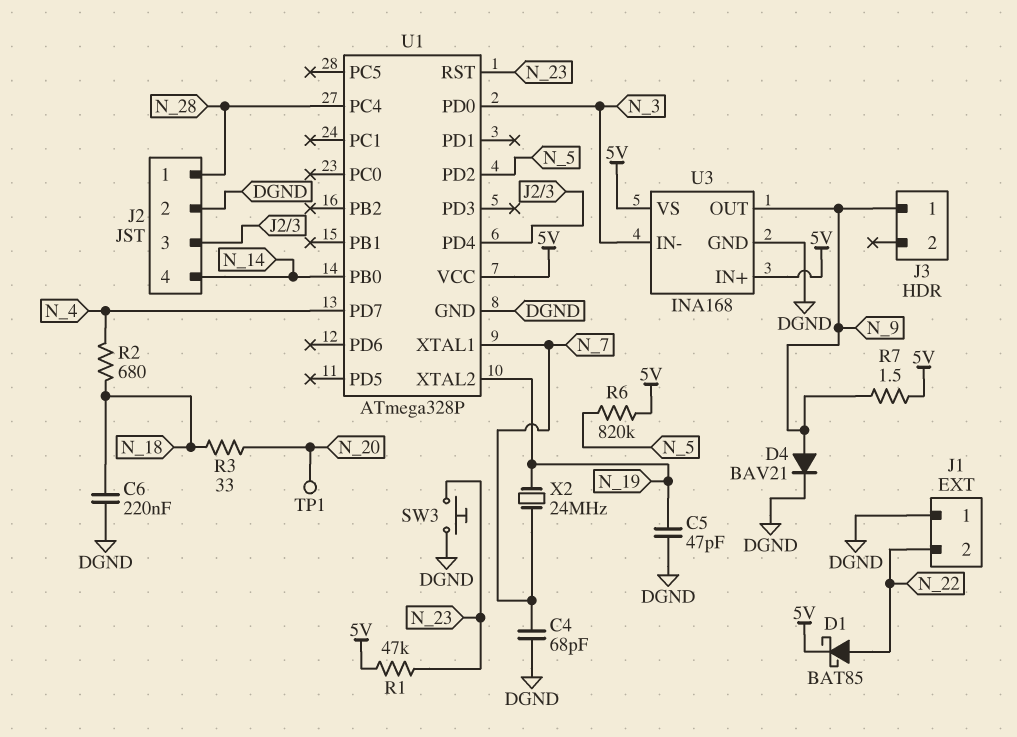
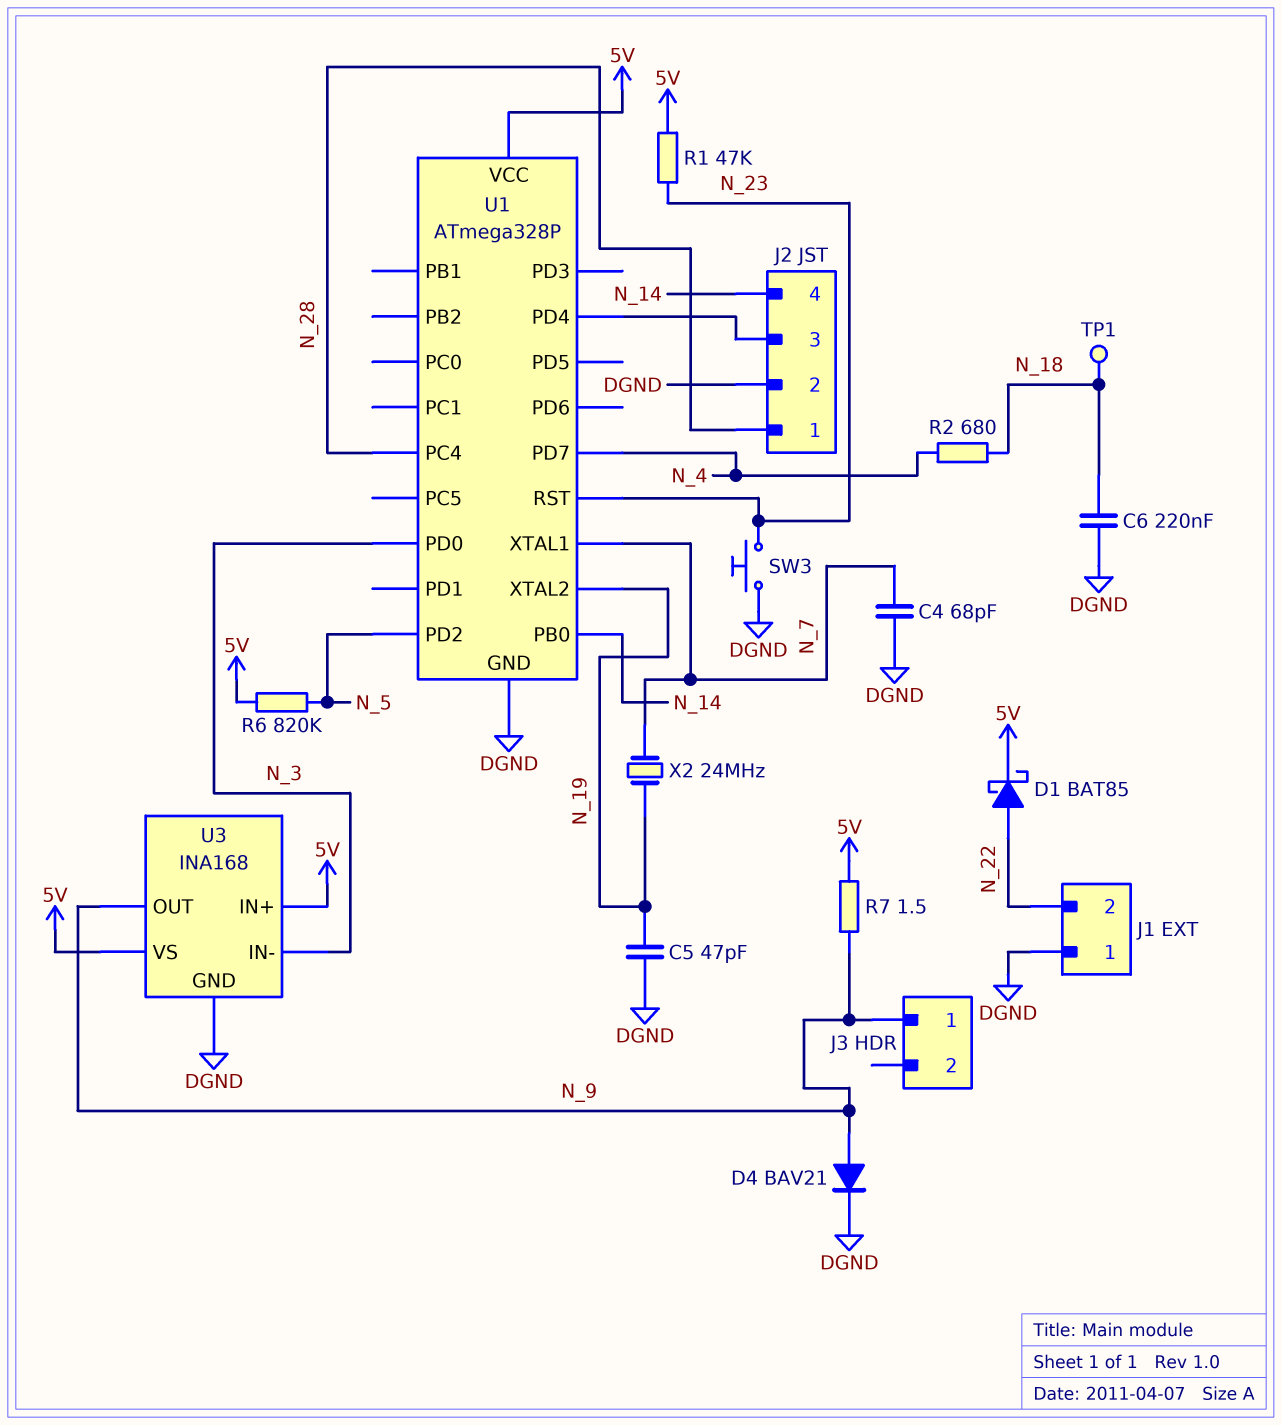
R3: 33 (N_18, N_20) -> none
TP1: test point (N_20) -> test point (N_18)

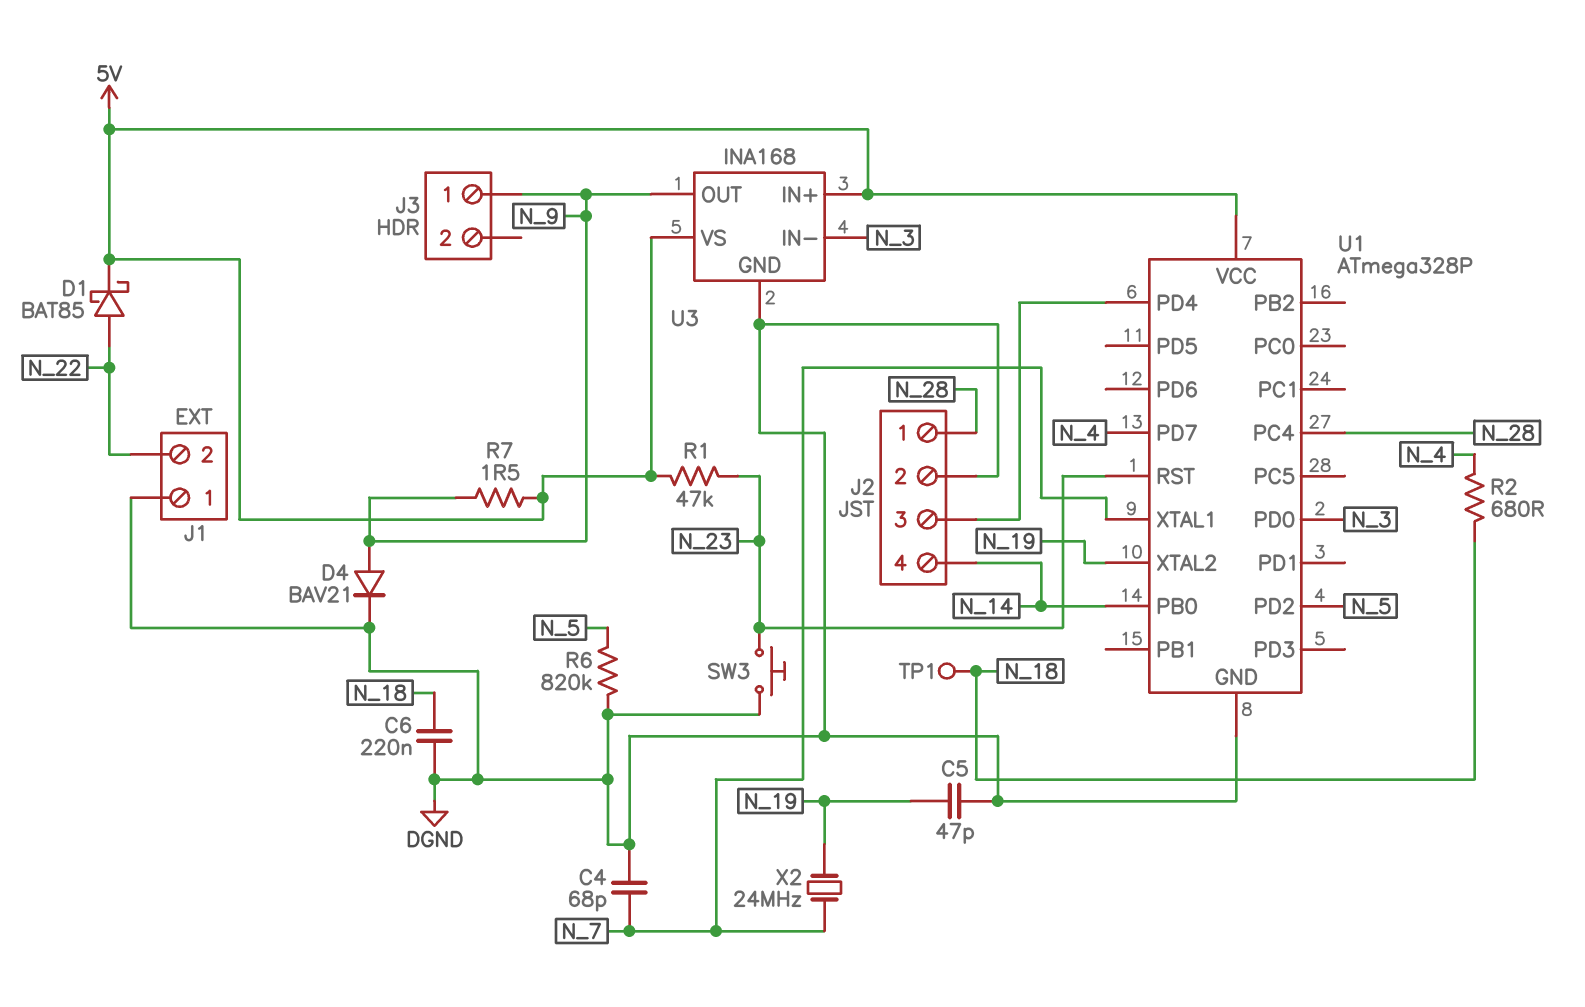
R6: 820k (5V, N_5) -> 820k (DGND, N_5)

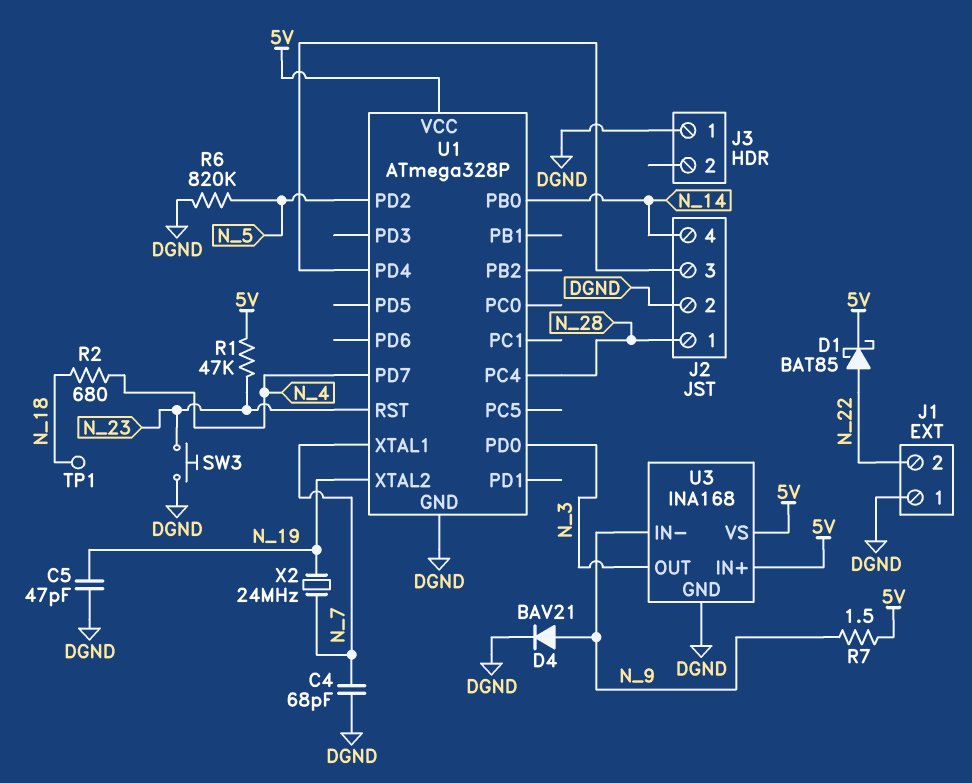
C6: 220nF (DGND, N_18) -> none
J3 pin 1: N_9 -> DGND
U3 pin IN-: N_3 -> N_9
U3 pin OUT: N_9 -> N_3

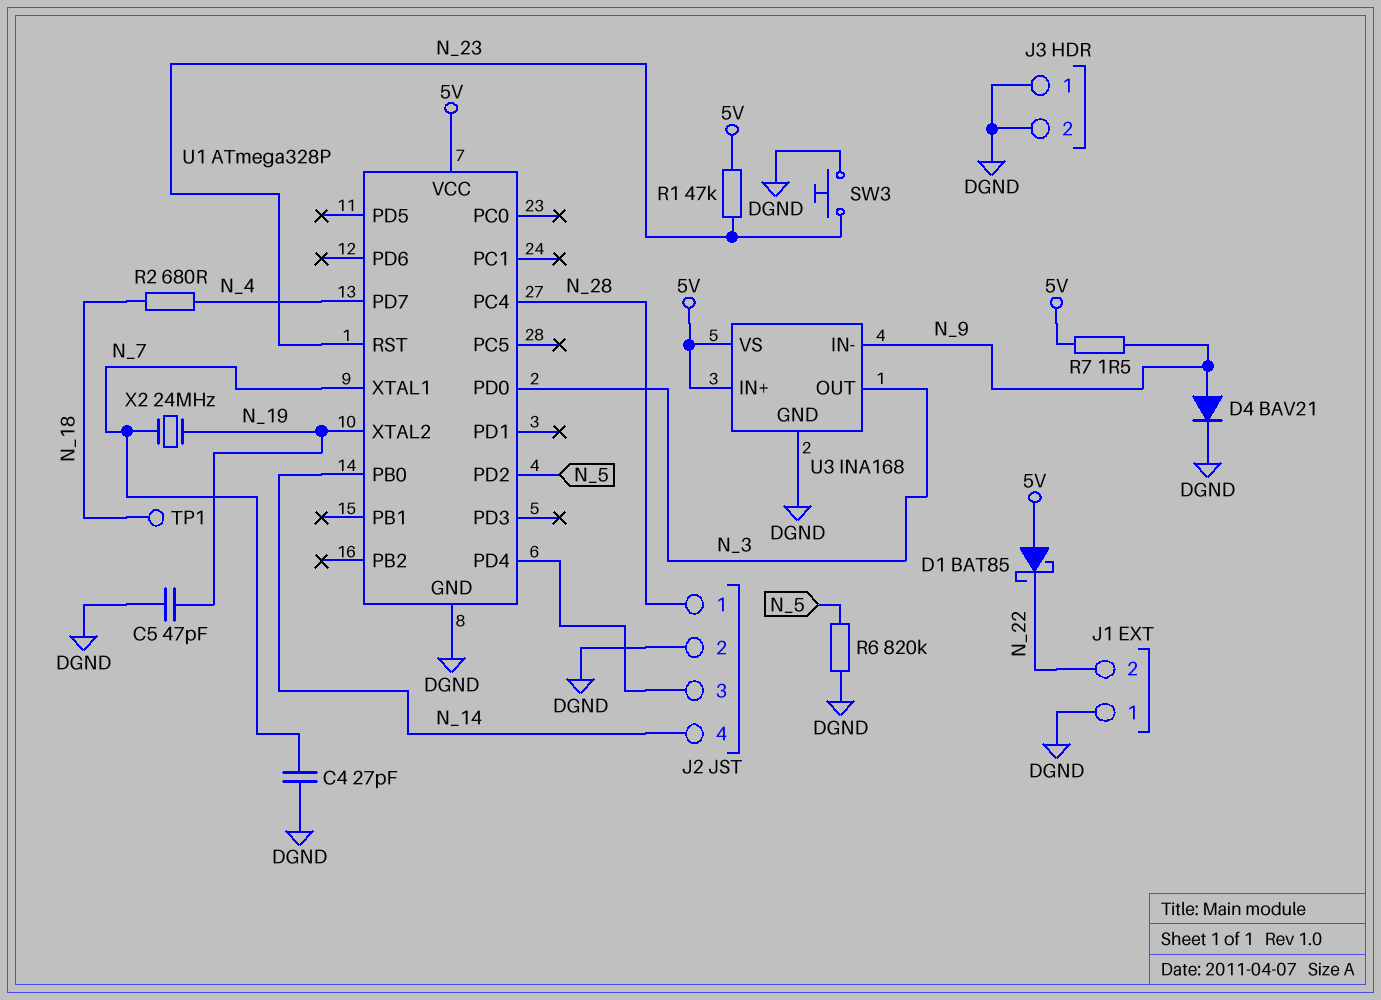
C4: 68pF (DGND, N_7) -> 27pF (DGND, N_7)
D1: schottky BAT85 (A N_22, K 5V) -> schottky BAT85 (A 5V, K N_22)
J3 pin 2: none -> DGND

